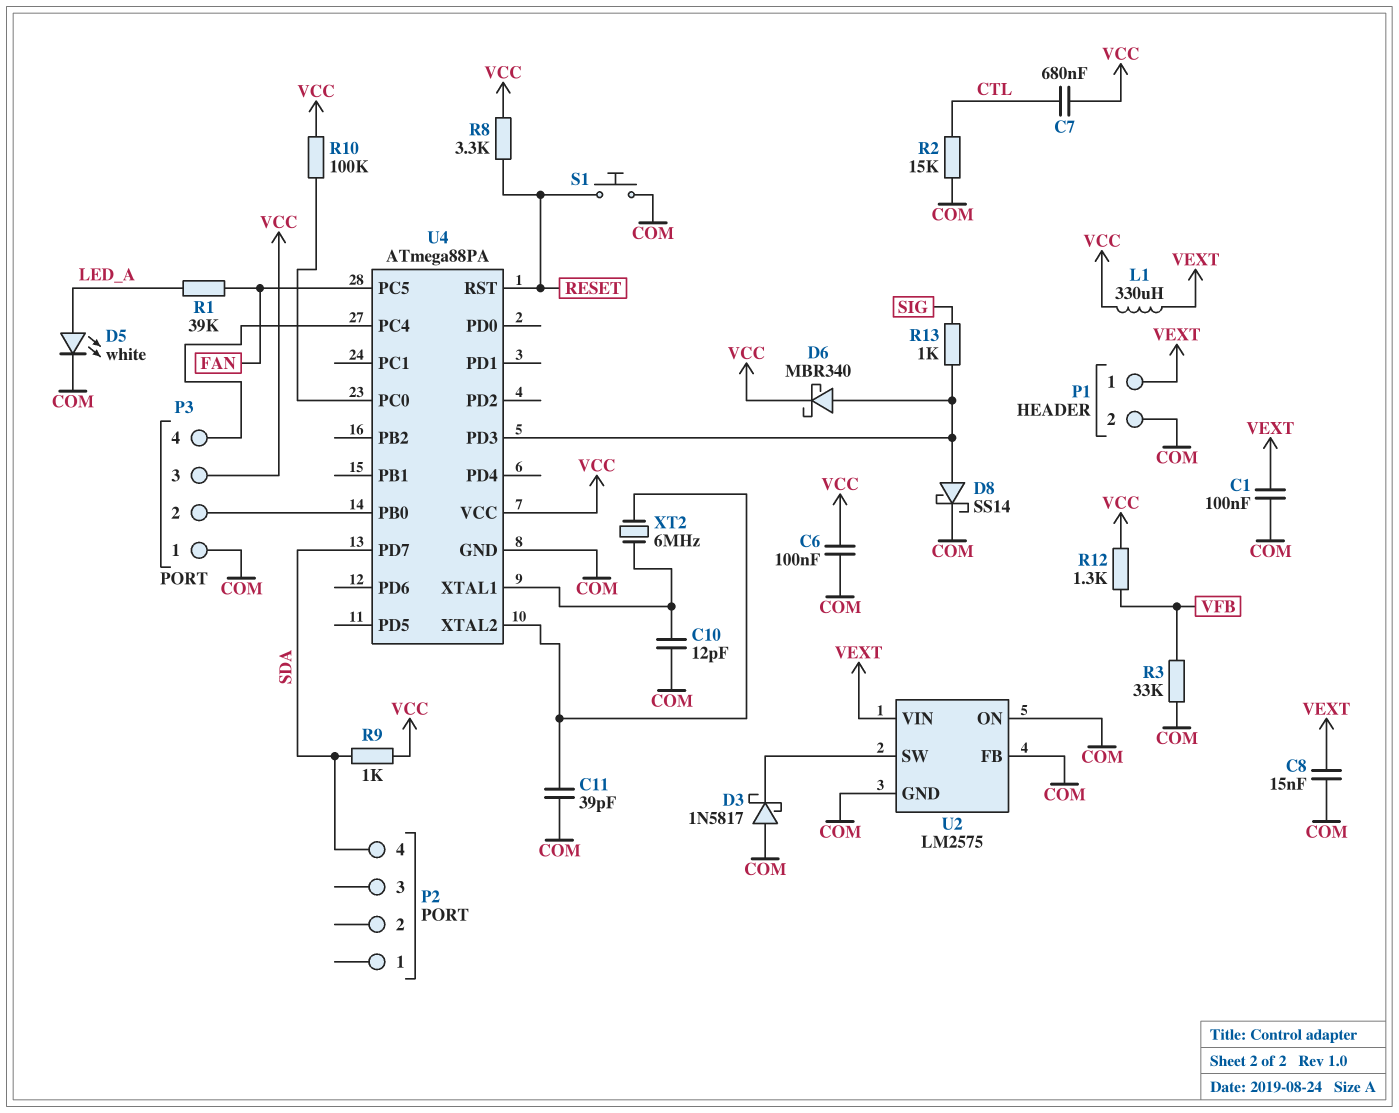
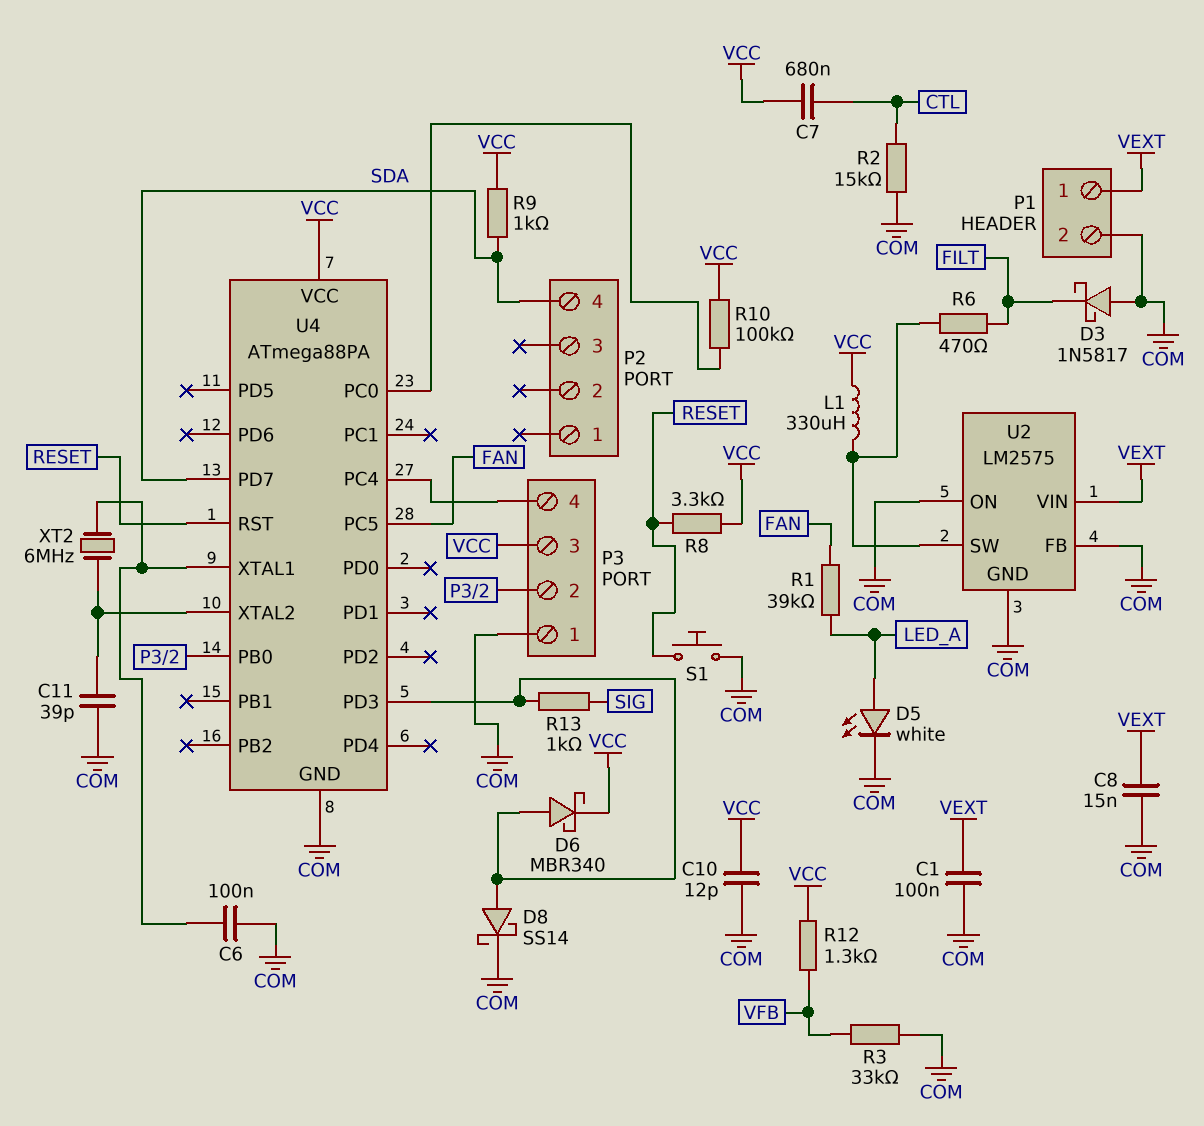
C6: 100nF (COM, VCC) -> 100nF (COM, U4/XTAL1)
C10: 12pF (COM, U4/XTAL1) -> 12pF (COM, VCC)
D3: schottky 1N5817 (A COM, K U2/SW) -> schottky 1N5817 (A COM, K FILT)
L1: 330uH (VCC, VEXT) -> 330uH (U2/SW, VCC)
R6: none -> 470 (FILT, U2/SW)

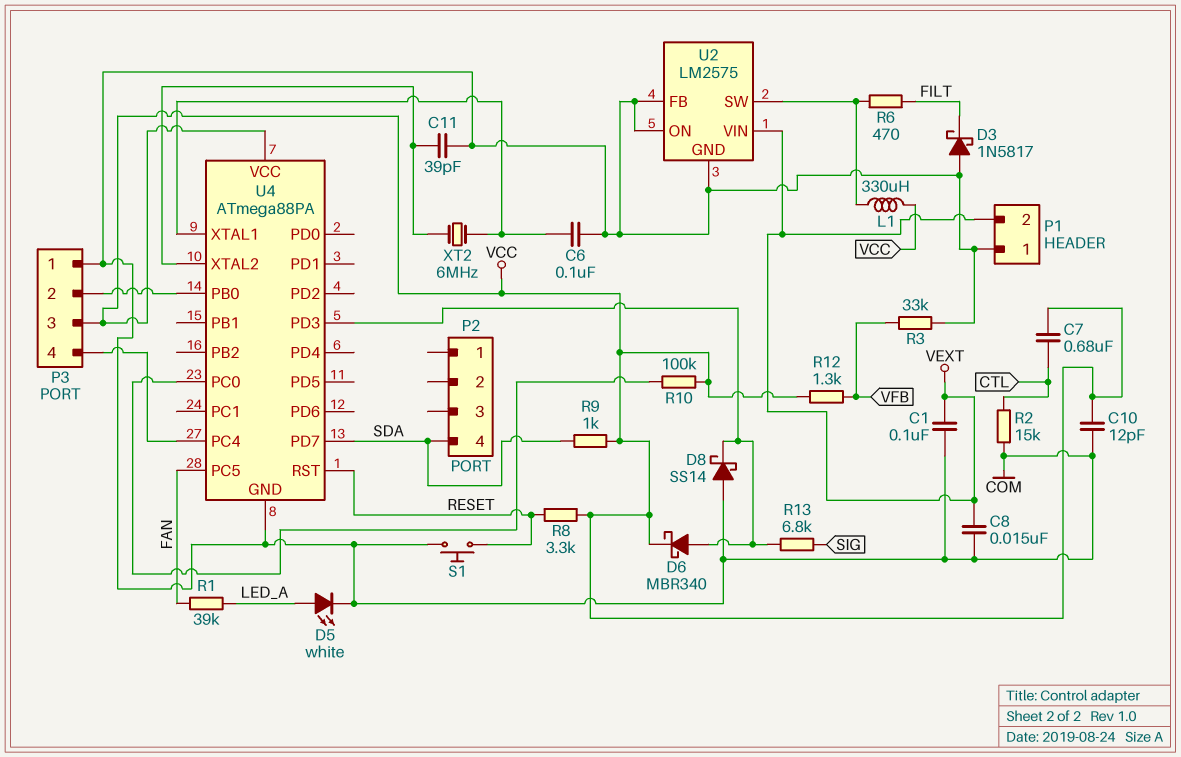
D8: schottky SS14 (A U4/PD3, K COM) -> schottky SS14 (A COM, K U4/PD3)
P1 pin 1: VEXT -> COM
P1 pin 2: COM -> VEXT
R13: 1k (SIG, U4/PD3) -> 6.8k (SIG, U4/PD3)

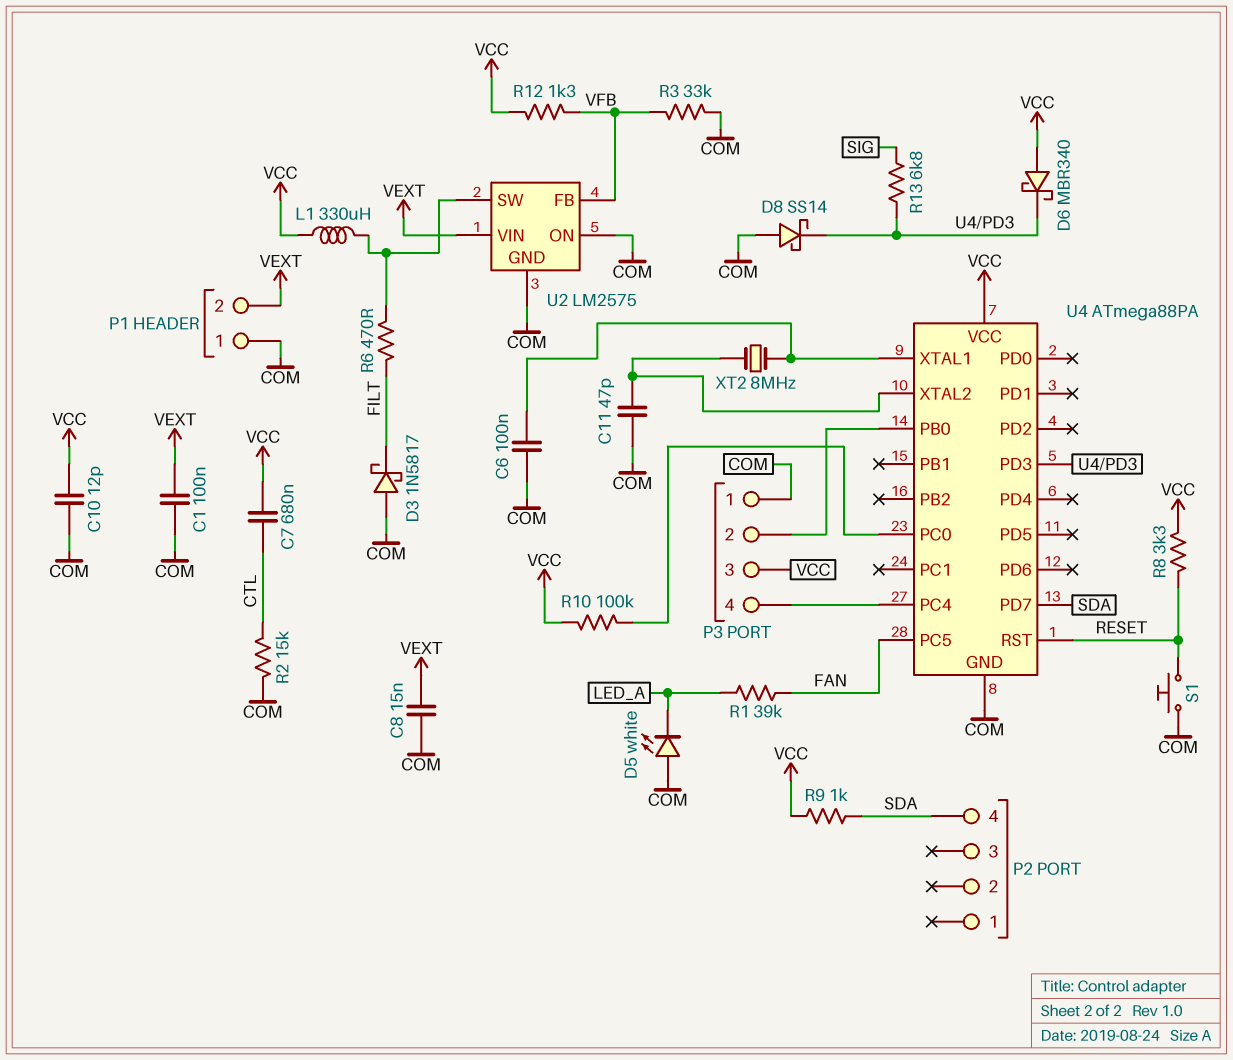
C11: 39pF (COM, U4/XTAL2) -> 47pF (COM, U4/XTAL2)
D5: LED white (A LED_A, K COM) -> LED white (A COM, K LED_A)
D6: schottky MBR340 (A U4/PD3, K VCC) -> schottky MBR340 (A VCC, K U4/PD3)
U2 pin FB: COM -> VFB
XT2: 6MHz (U4/XTAL1, U4/XTAL2) -> 8MHz (U4/XTAL1, U4/XTAL2)

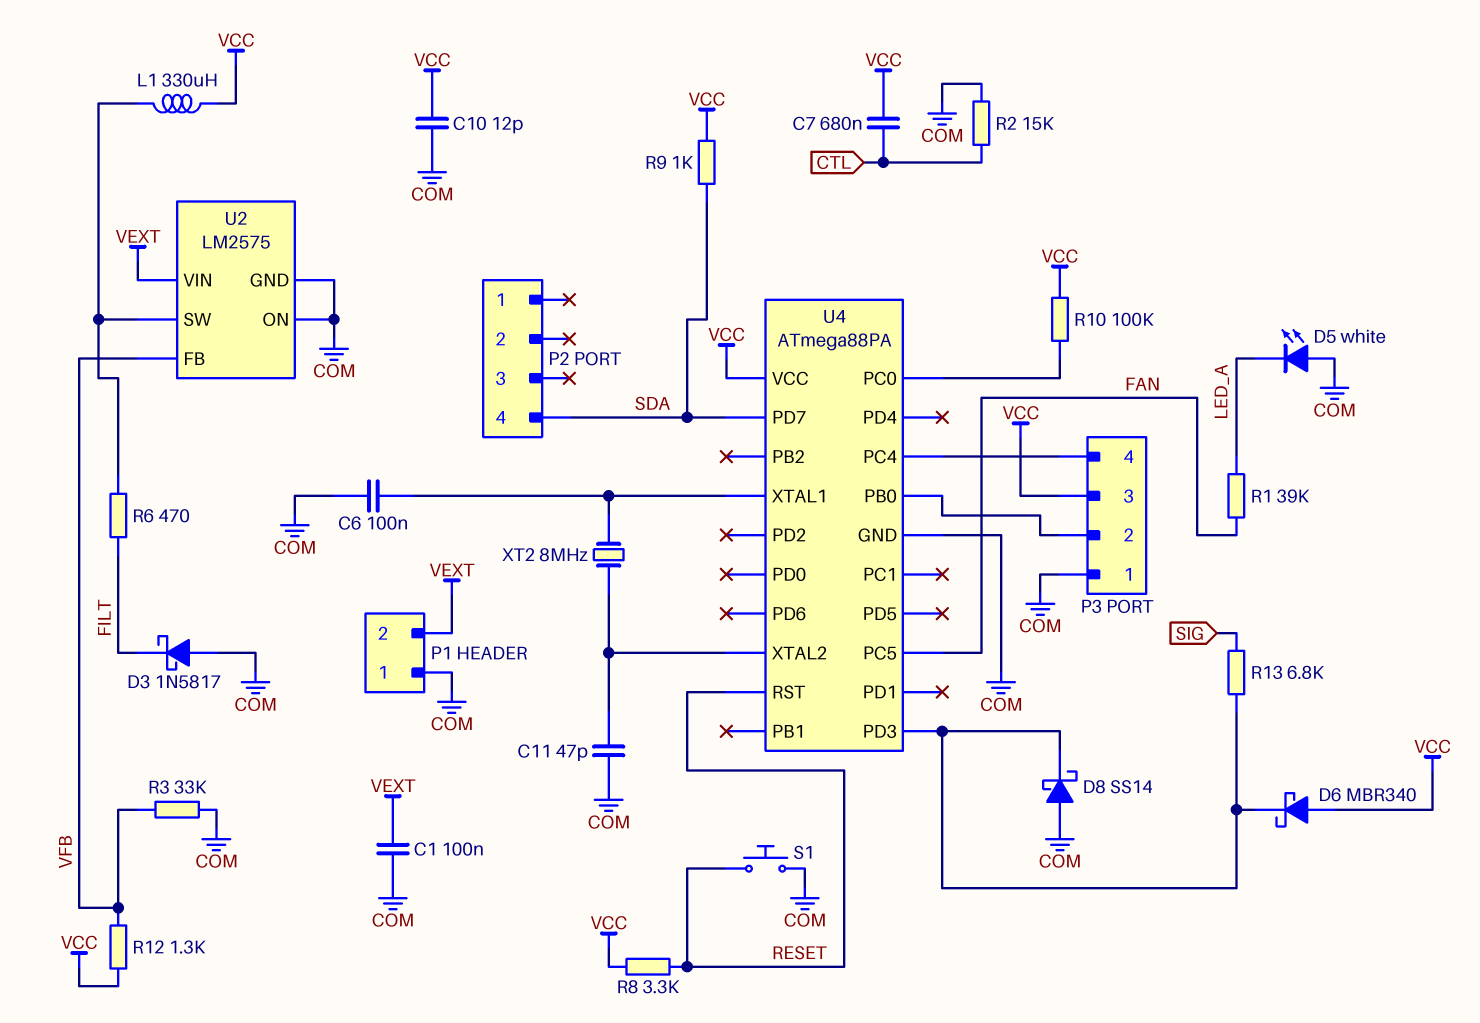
C8: 15nF (COM, VEXT) -> none

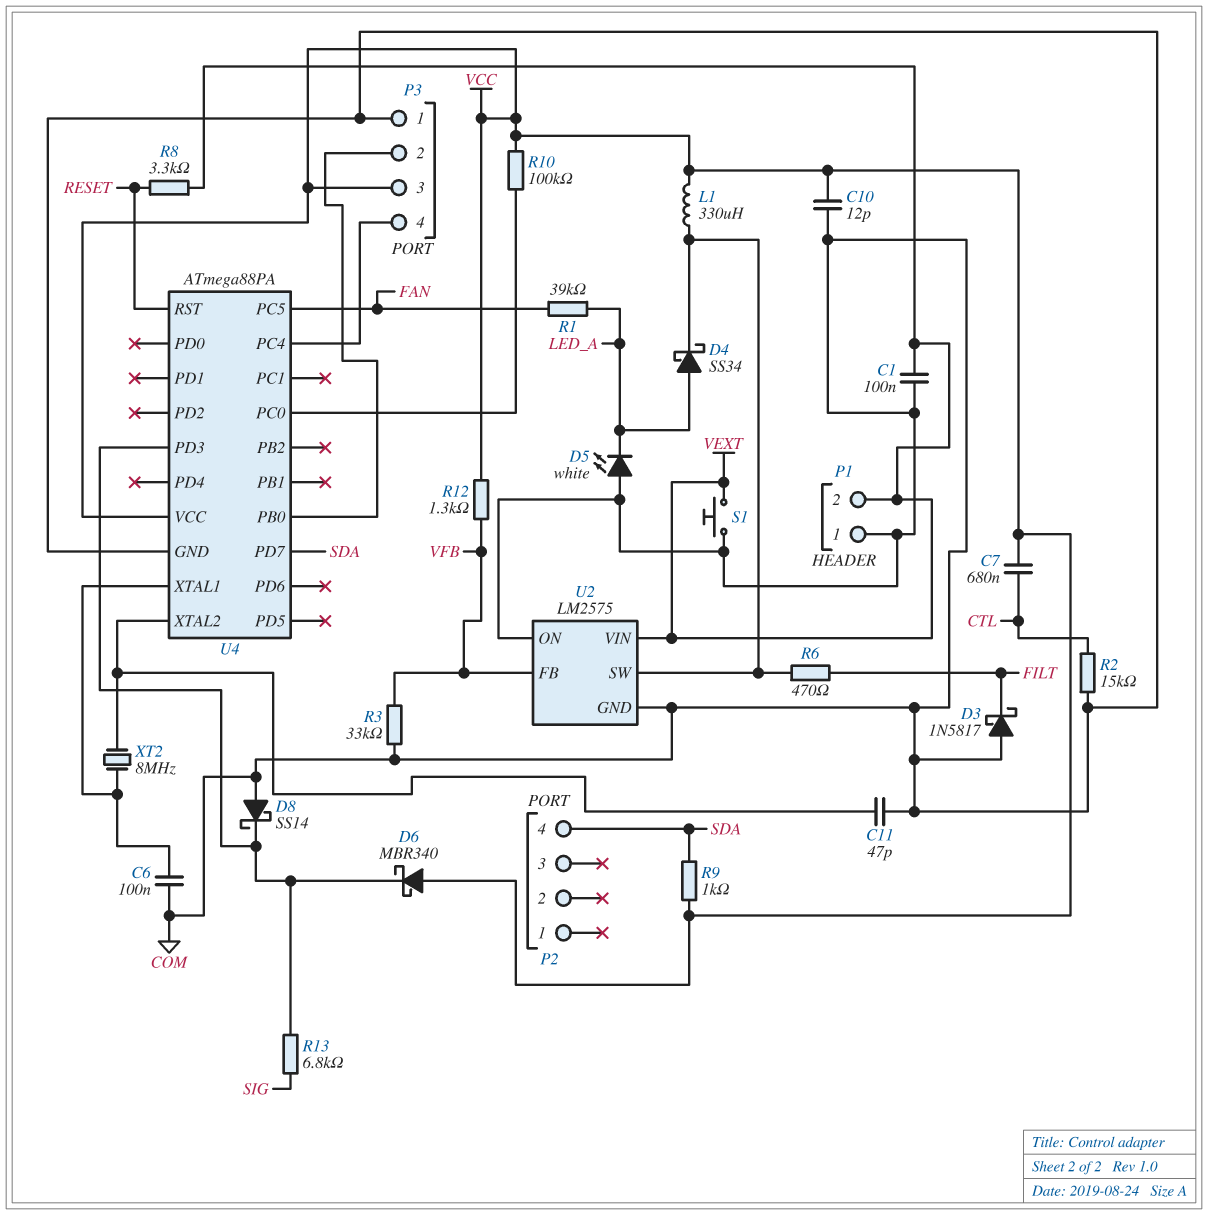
D4: none -> schottky SS34 (A LED_A, K U2/SW)
R8: 3.3k (RESET, VCC) -> 3.3k (RESET, VEXT)
S1: button (COM, RESET) -> button (COM, VEXT)

